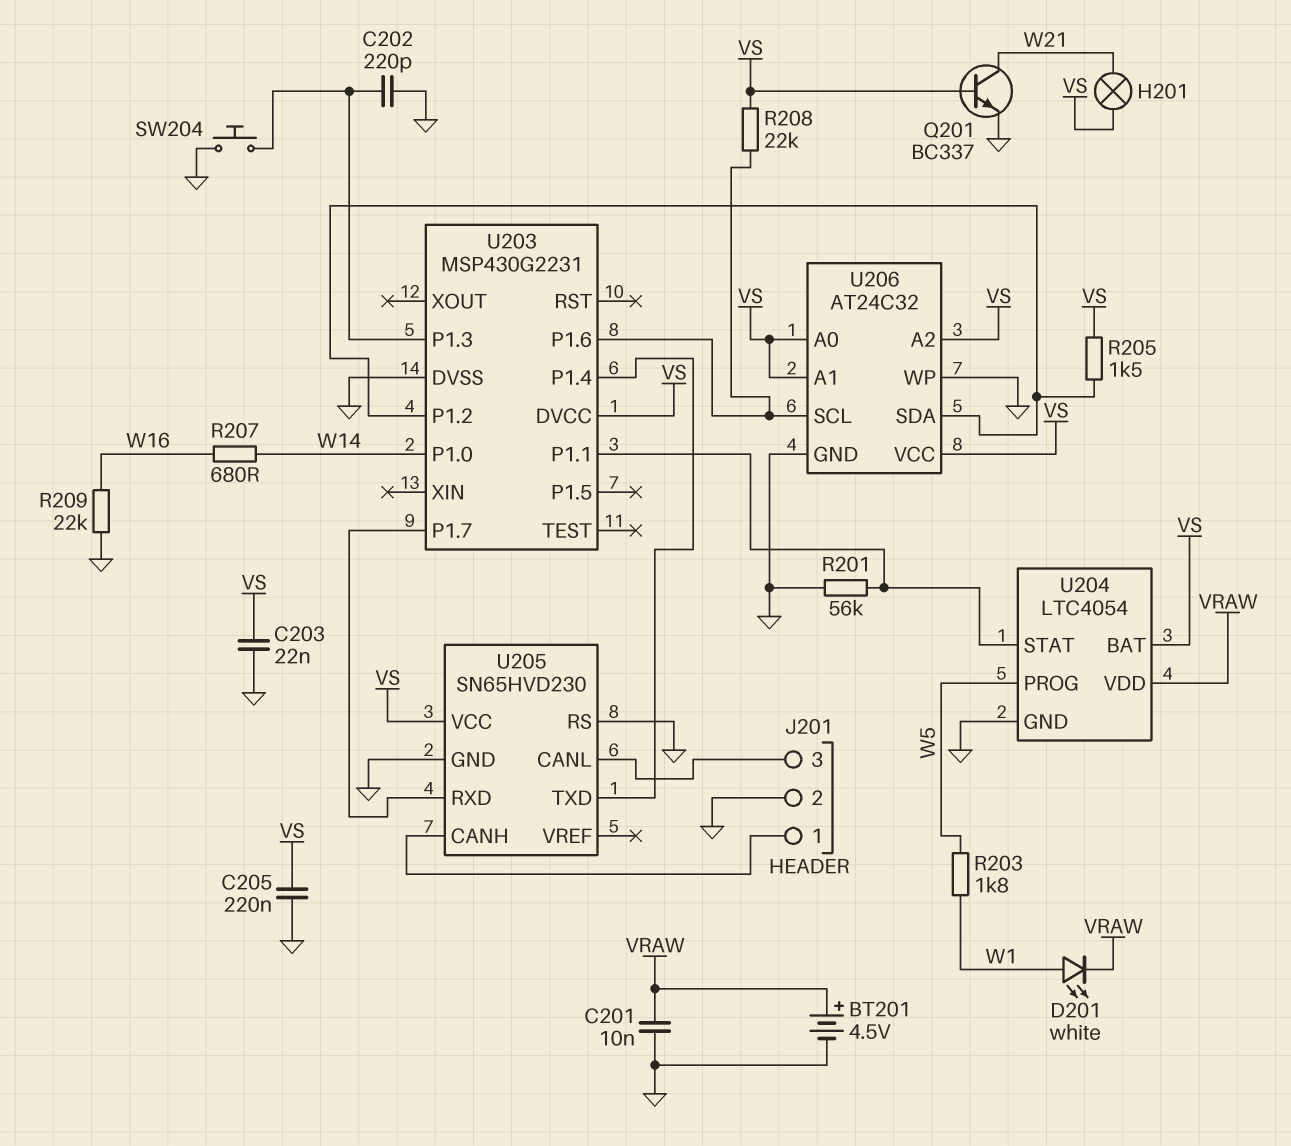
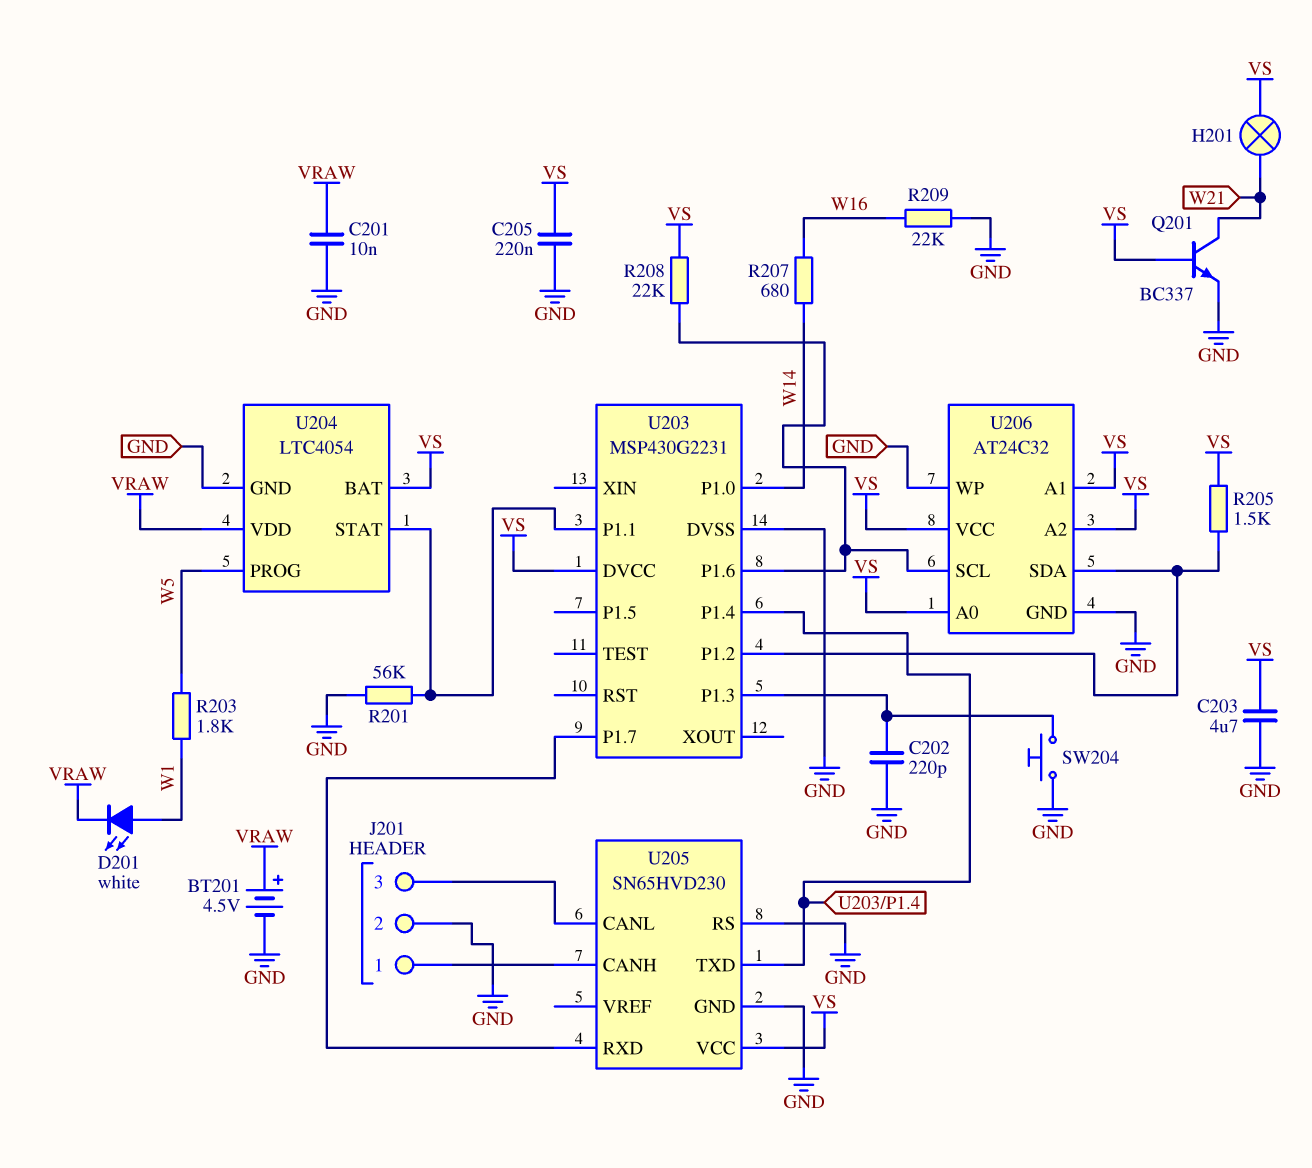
C203: 22nF (GND, VS) -> 4.7uF (GND, VS)

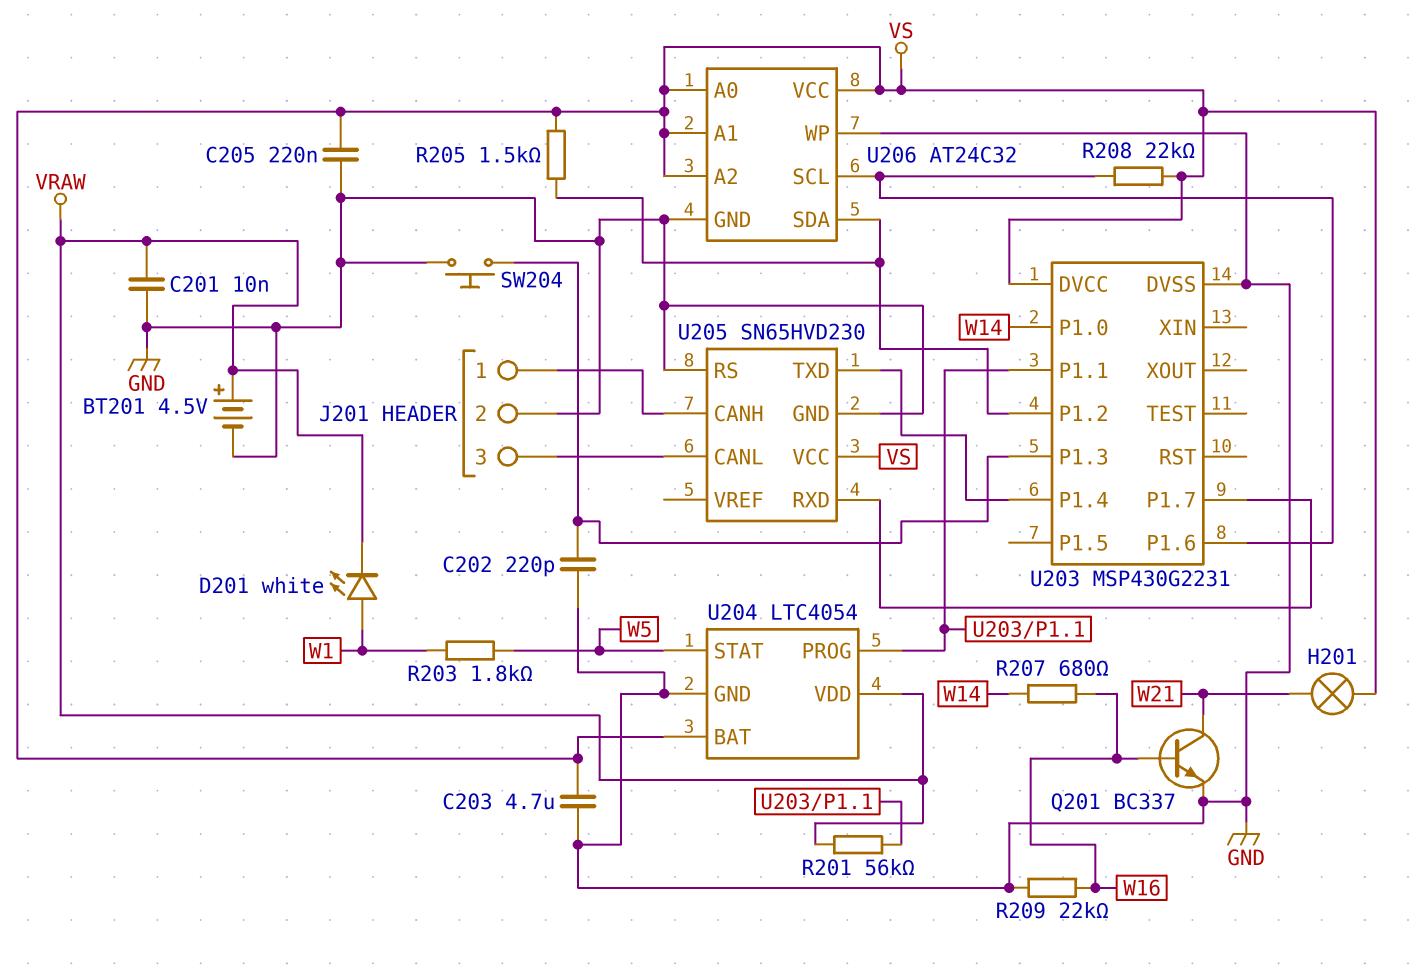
Q201: NPN BC337 (B VS, C W21, E GND) -> NPN BC337 (B W16, C W21, E GND)
R201: 56k (GND, U203/P1.1) -> 56k (U203/P1.1, VRAW)
U204 pin PROG: W5 -> U203/P1.1
U204 pin STAT: U203/P1.1 -> W5

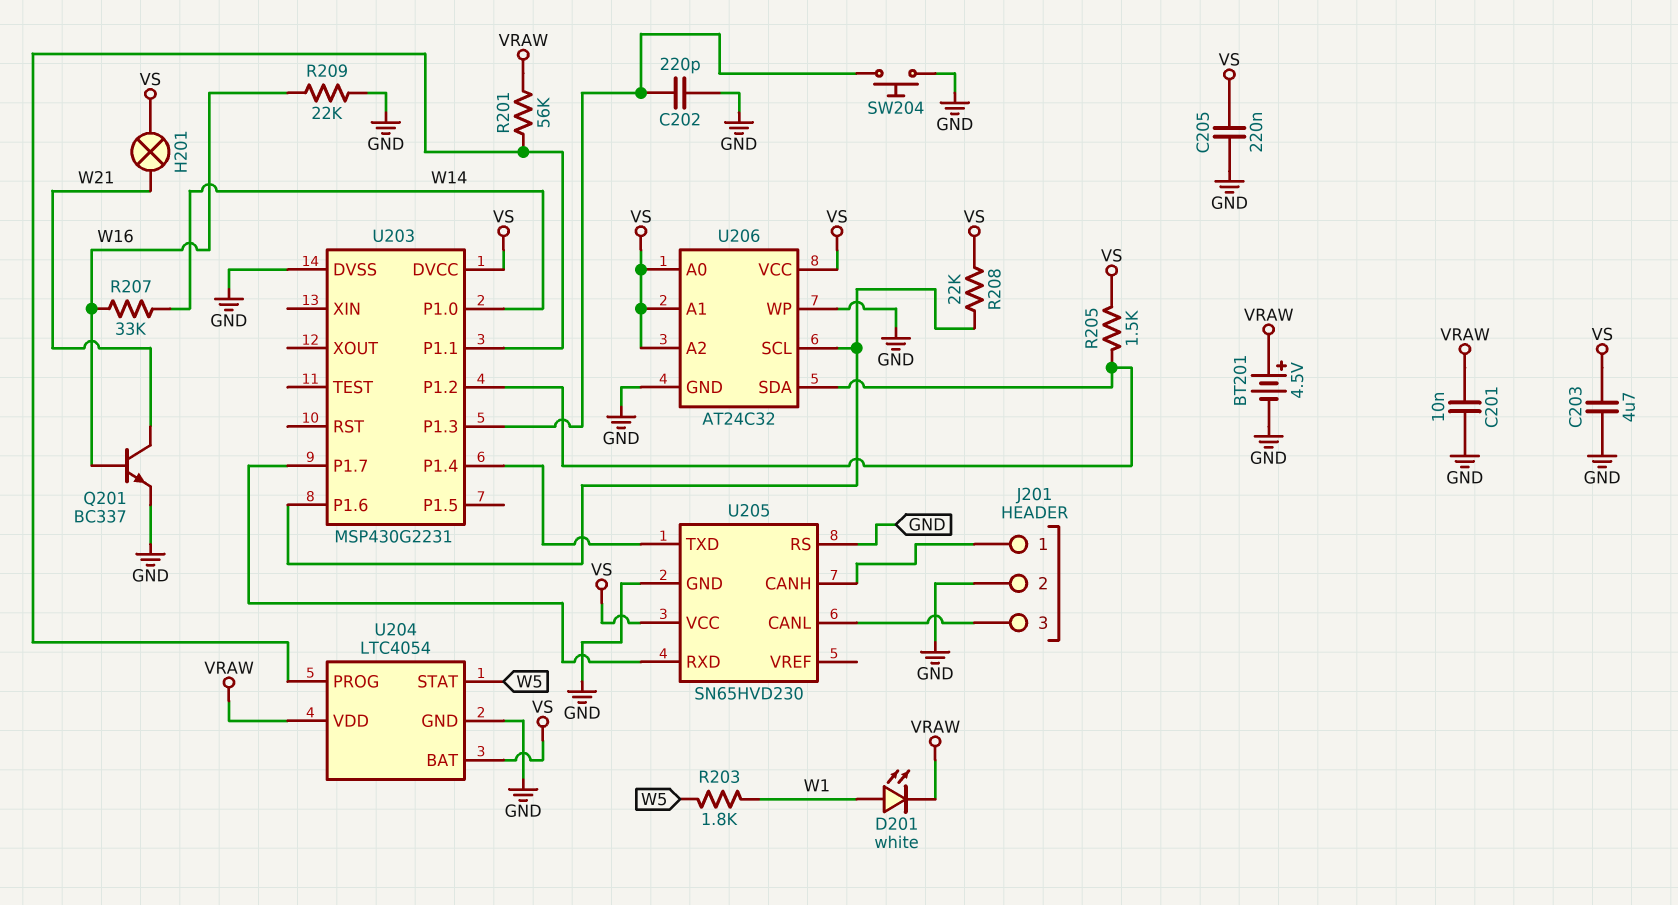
R207: 680 (W14, W16) -> 33k (W14, W16)

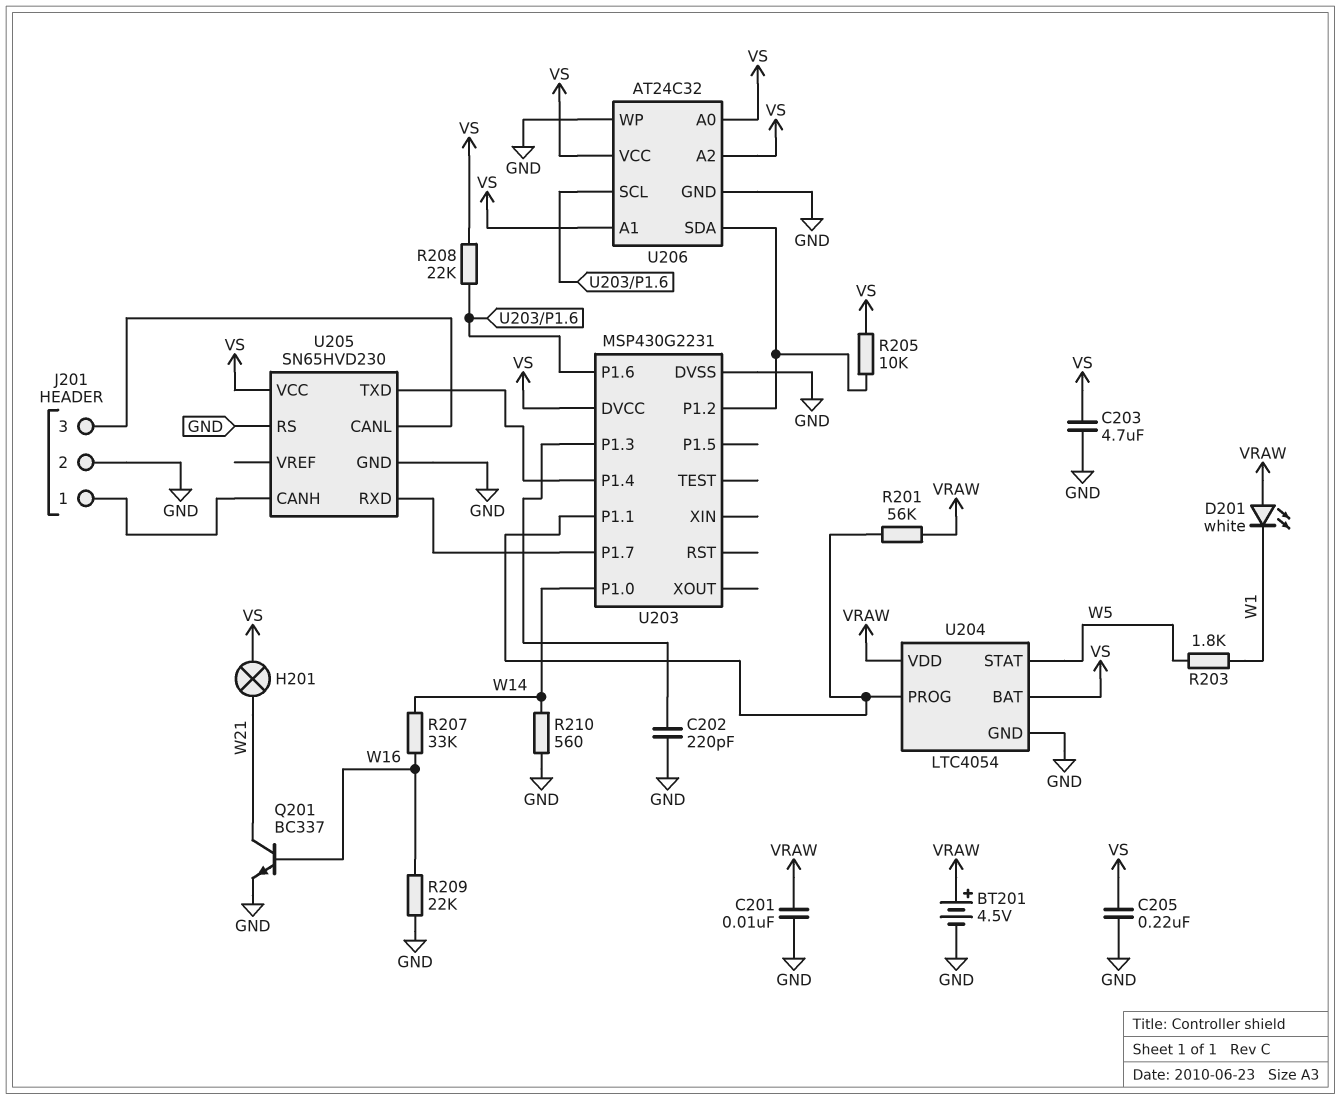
D201: LED white (A W1, K VRAW) -> LED white (A VRAW, K W1)
R205: 1.5k (U203/P1.2, VS) -> 10k (U203/P1.2, VS)
R210: none -> 560 (GND, W14)
SW204: button (GND, U203/P1.3) -> none

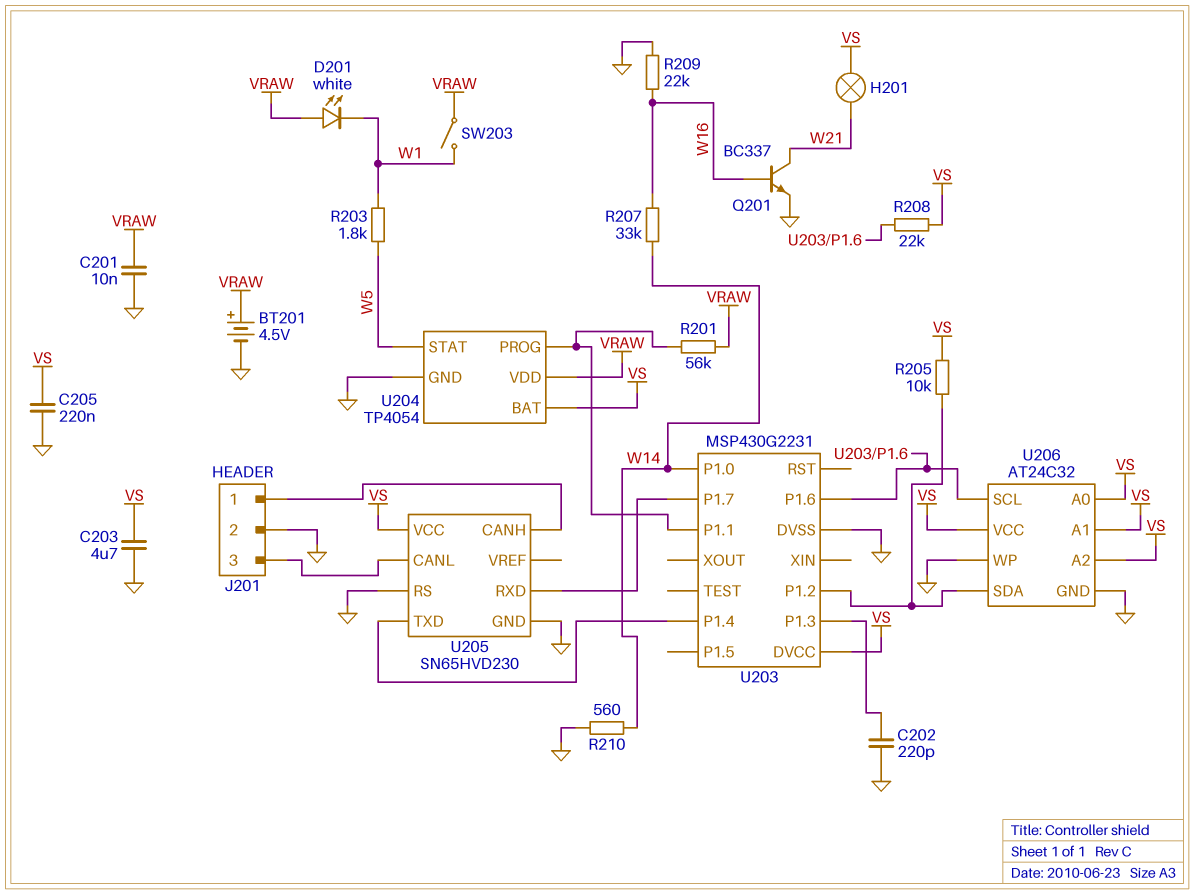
SW203: none -> switch (VRAW, W1)
U204: LTC4054 -> TP4054

